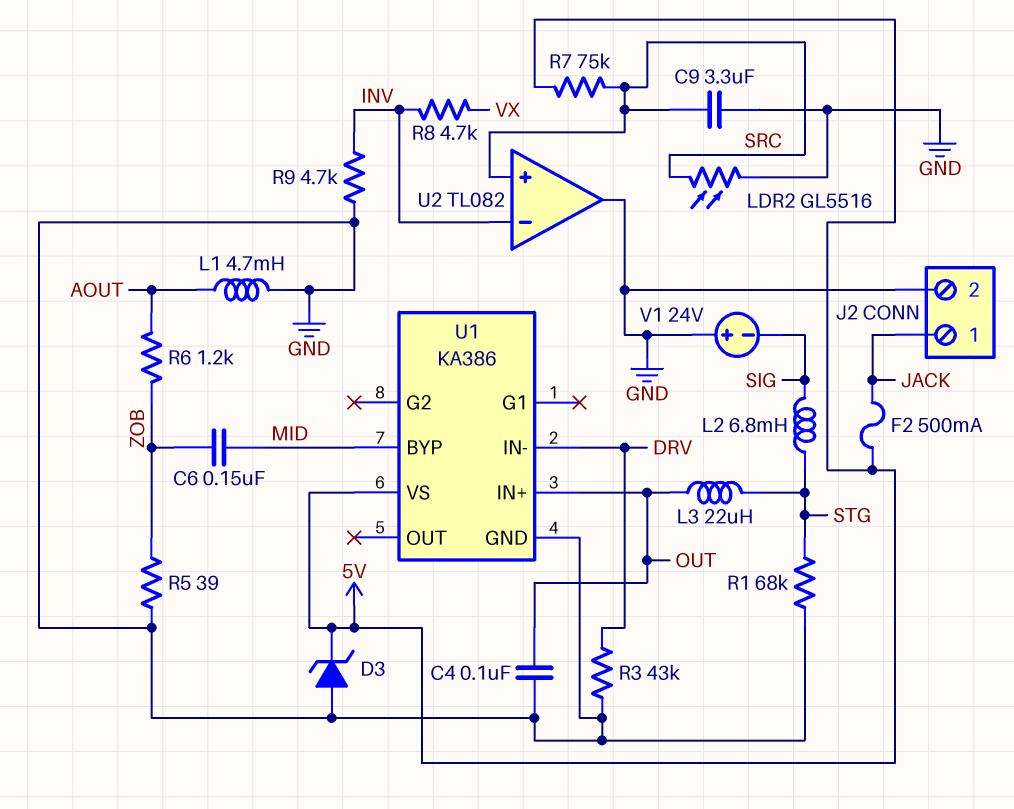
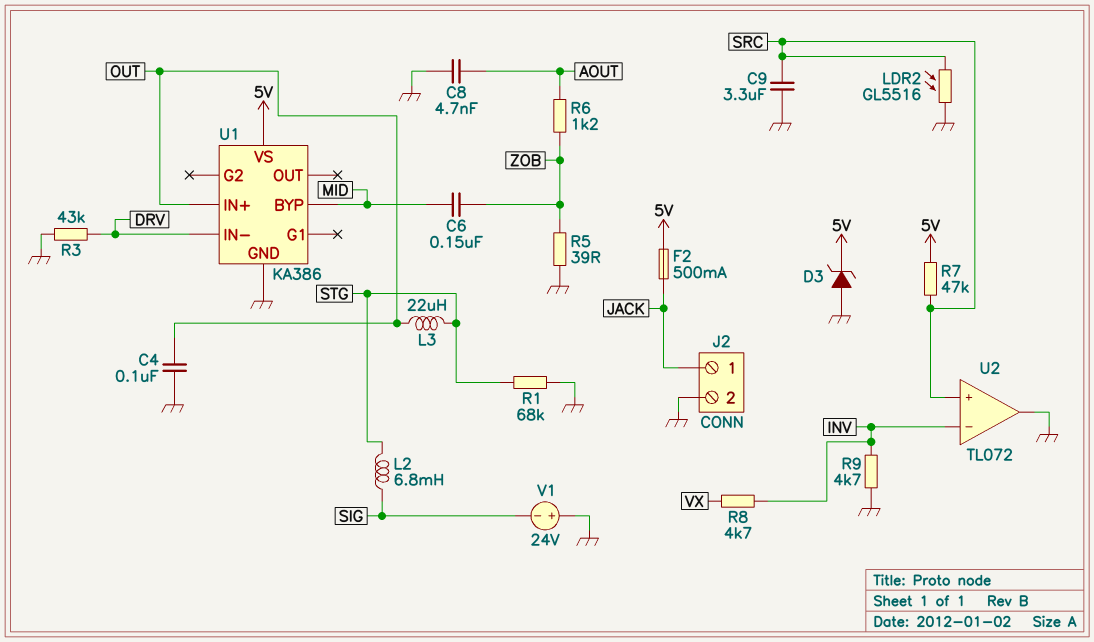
C8: none -> 4.7nF (AOUT, GND)
L1: 4.7mH (AOUT, GND) -> none
R7: 75k (5V, SRC) -> 47k (5V, SRC)
U2: TL082 -> TL072

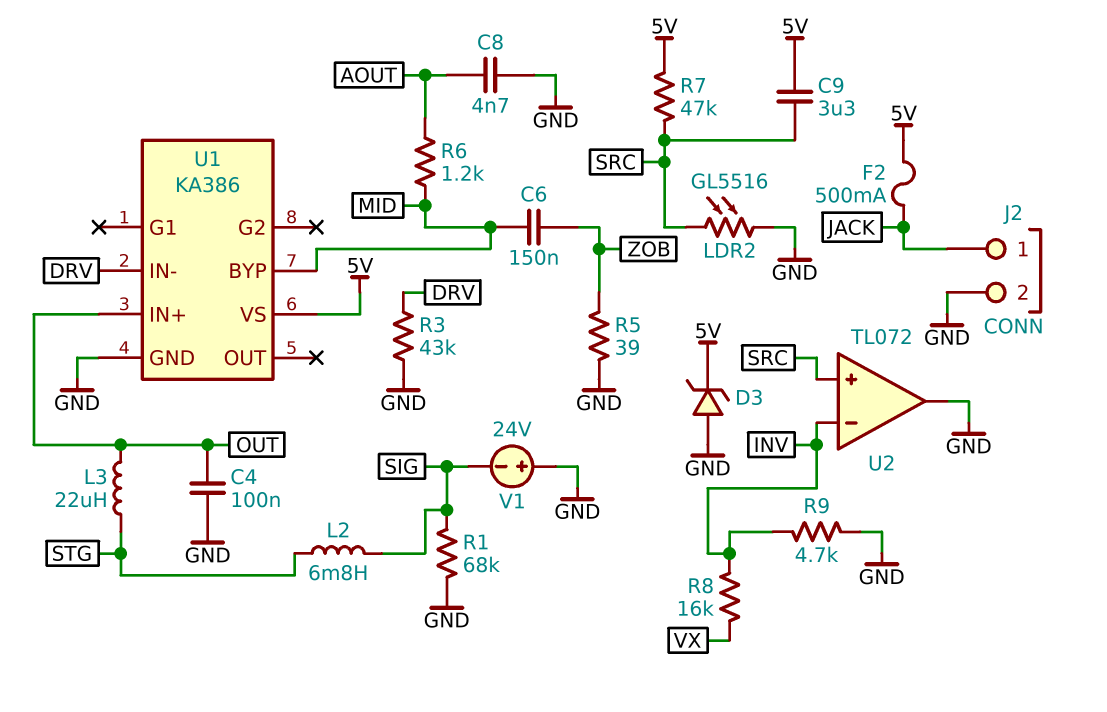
C9: 3.3uF (GND, SRC) -> 3.3uF (5V, SRC)
R1: 68k (GND, STG) -> 68k (GND, SIG)
R6: 1.2k (AOUT, ZOB) -> 1.2k (AOUT, MID)
R8: 4.7k (INV, VX) -> 16k (INV, VX)

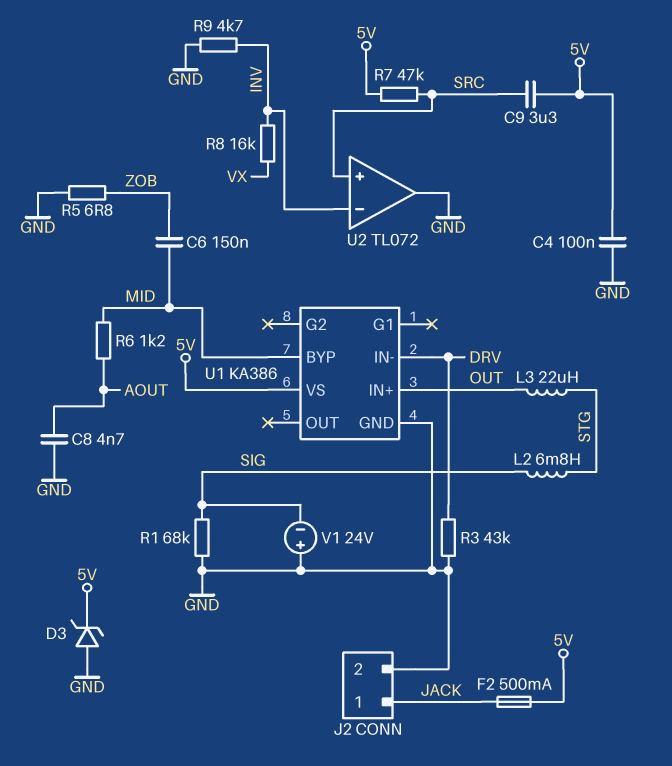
C4: 100nF (GND, OUT) -> 100nF (5V, GND)
LDR2: GL5516 (GND, SRC) -> none
R5: 39 (GND, ZOB) -> 6.8 (GND, ZOB)

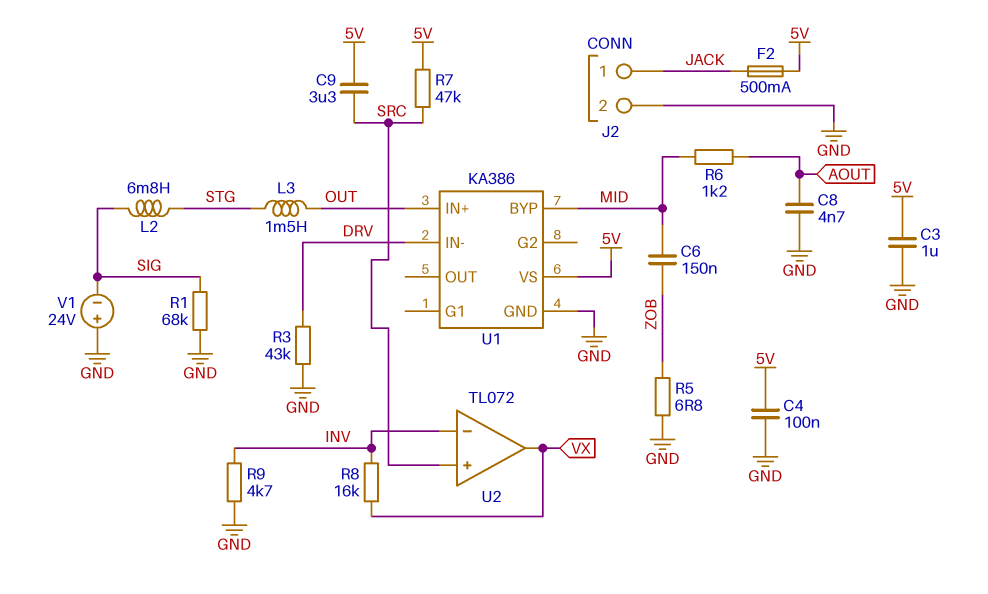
C3: none -> 1uF (5V, GND)
D3: zener (A GND, K 5V) -> none
L3: 22uH (OUT, STG) -> 1.5mH (OUT, STG)
U2 pin out: GND -> VX

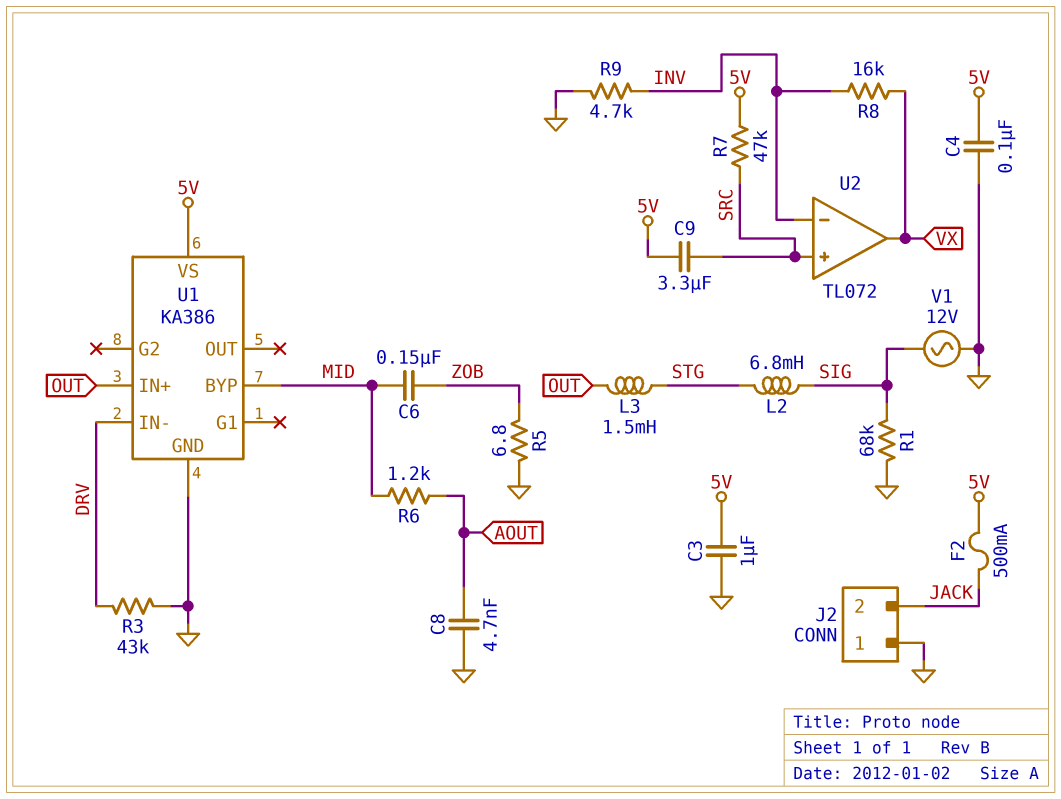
J2 pin 1: JACK -> GND
J2 pin 2: GND -> JACK
V1: 24V (plus GND, minus SIG) -> AC 12V (GND, SIG)

